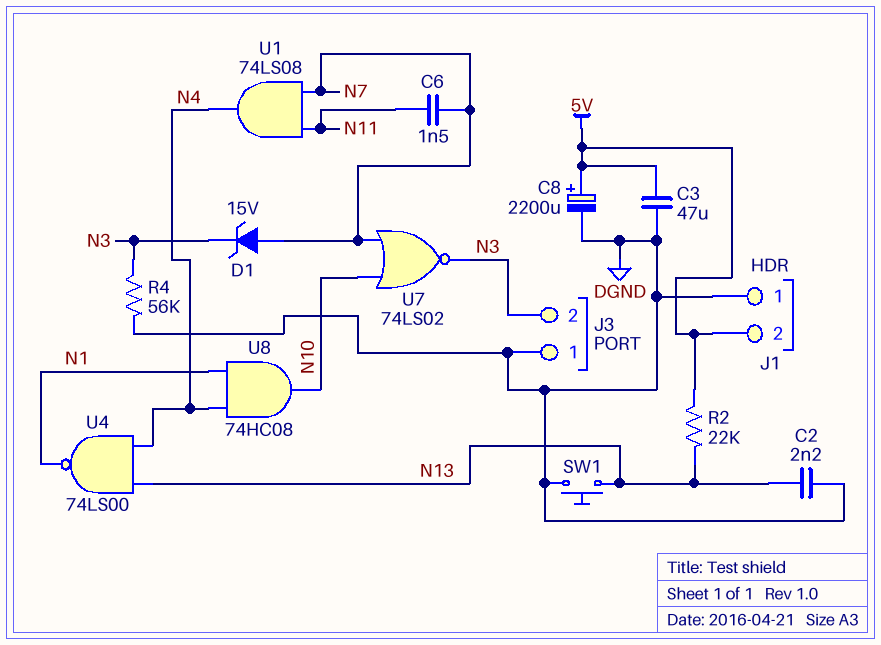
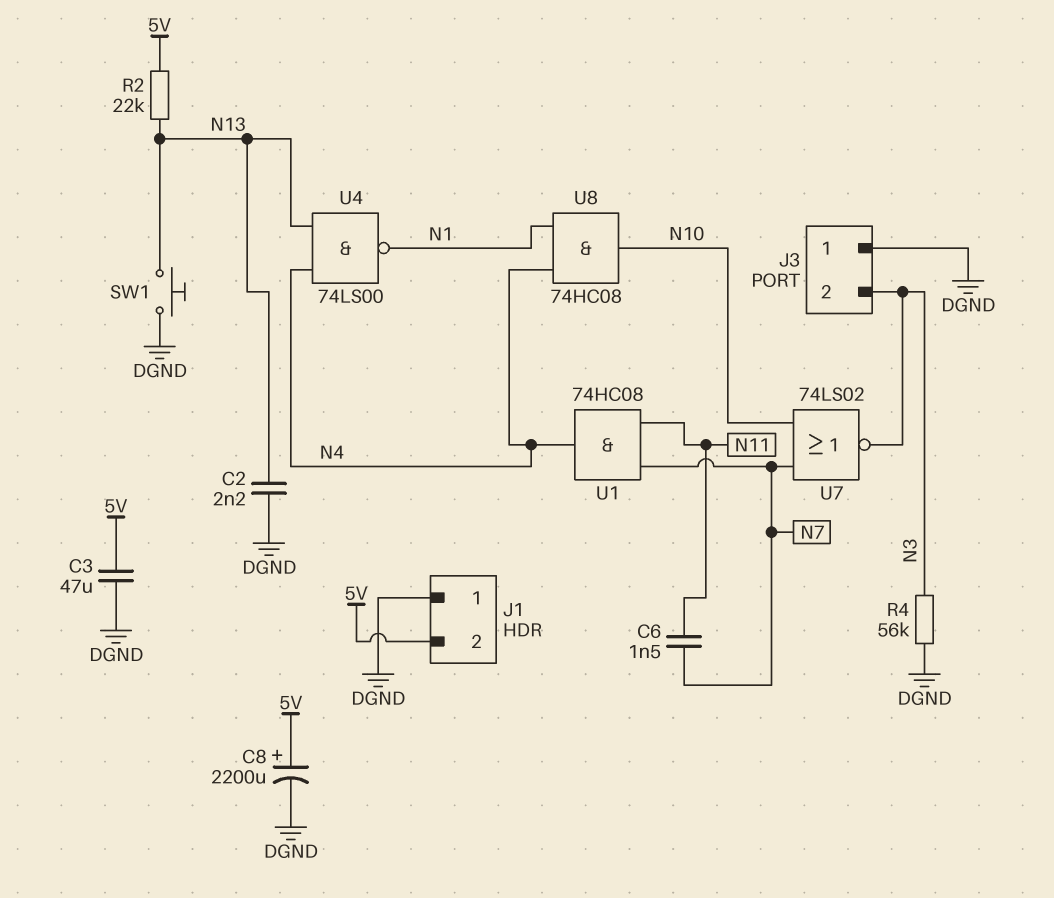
D1: zener 15V (A N7, K N3) -> none
U1: AND 74LS08 (in N7, in N11, out N4) -> AND 74HC08 (in N7, in N11, out N4)

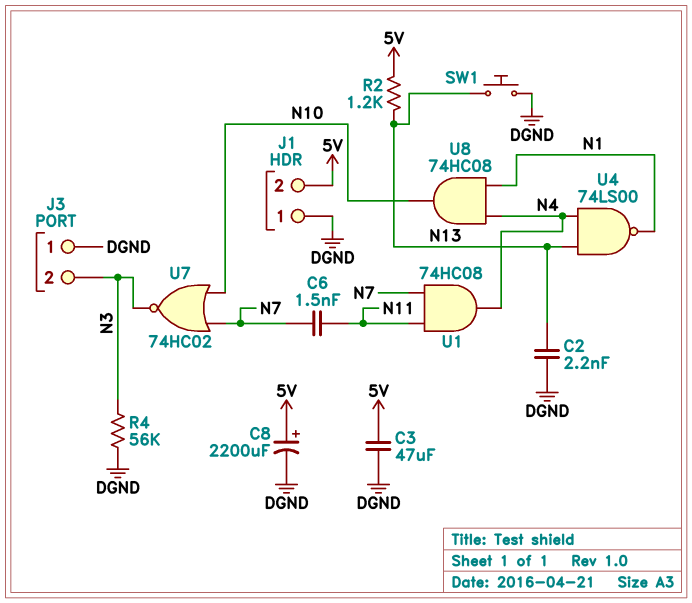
R2: 22k (5V, N13) -> 1.2k (5V, N13)
U7: NOR 74LS02 (in N7, in N10, out N3) -> NOR 74HC02 (in N7, in N10, out N3)

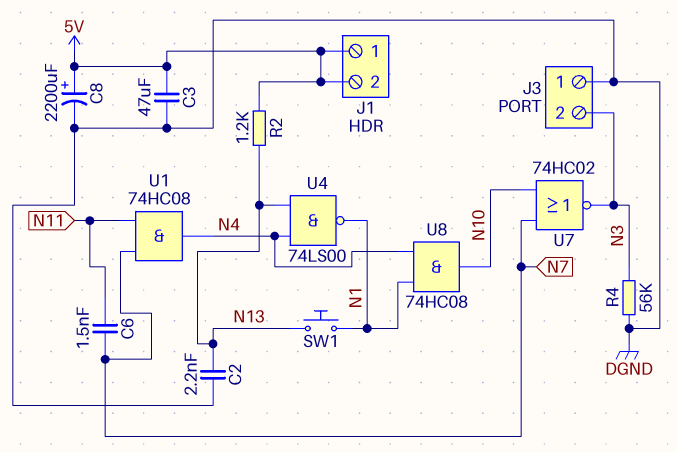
J1 pin 1: DGND -> 5V
SW1: button (DGND, N13) -> button (N1, N13)

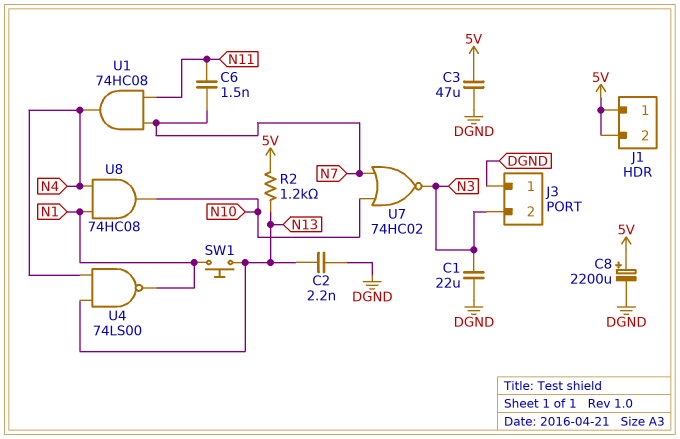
C1: none -> 22uF (DGND, N3)
R4: 56k (DGND, N3) -> none

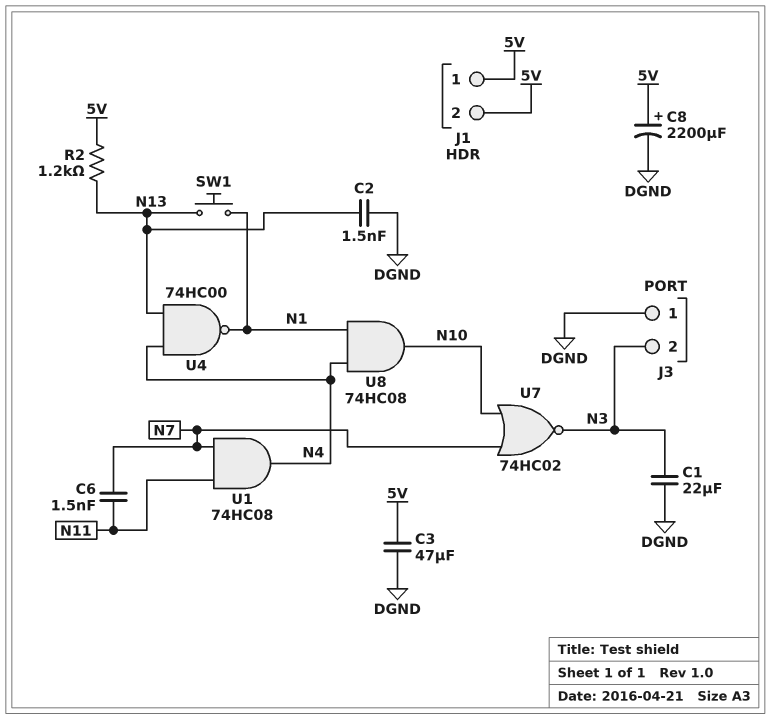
C2: 2.2nF (DGND, N13) -> 1.5nF (DGND, N13)
U4: NAND 74LS00 (in N4, in N13, out N1) -> NAND 74HC00 (in N4, in N13, out N1)

